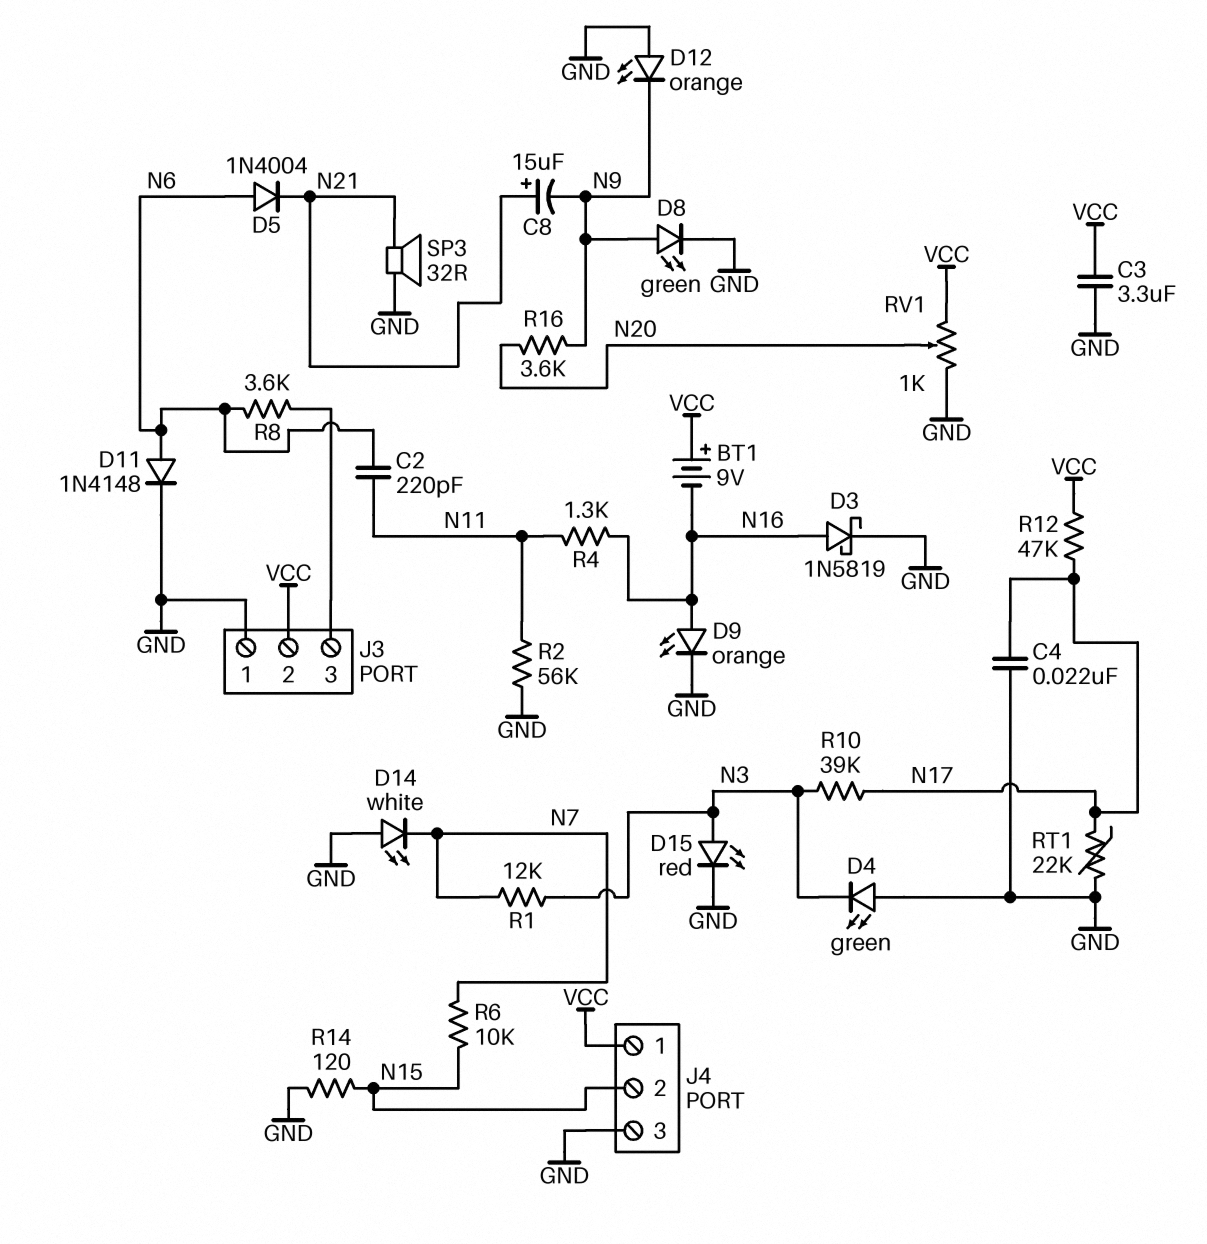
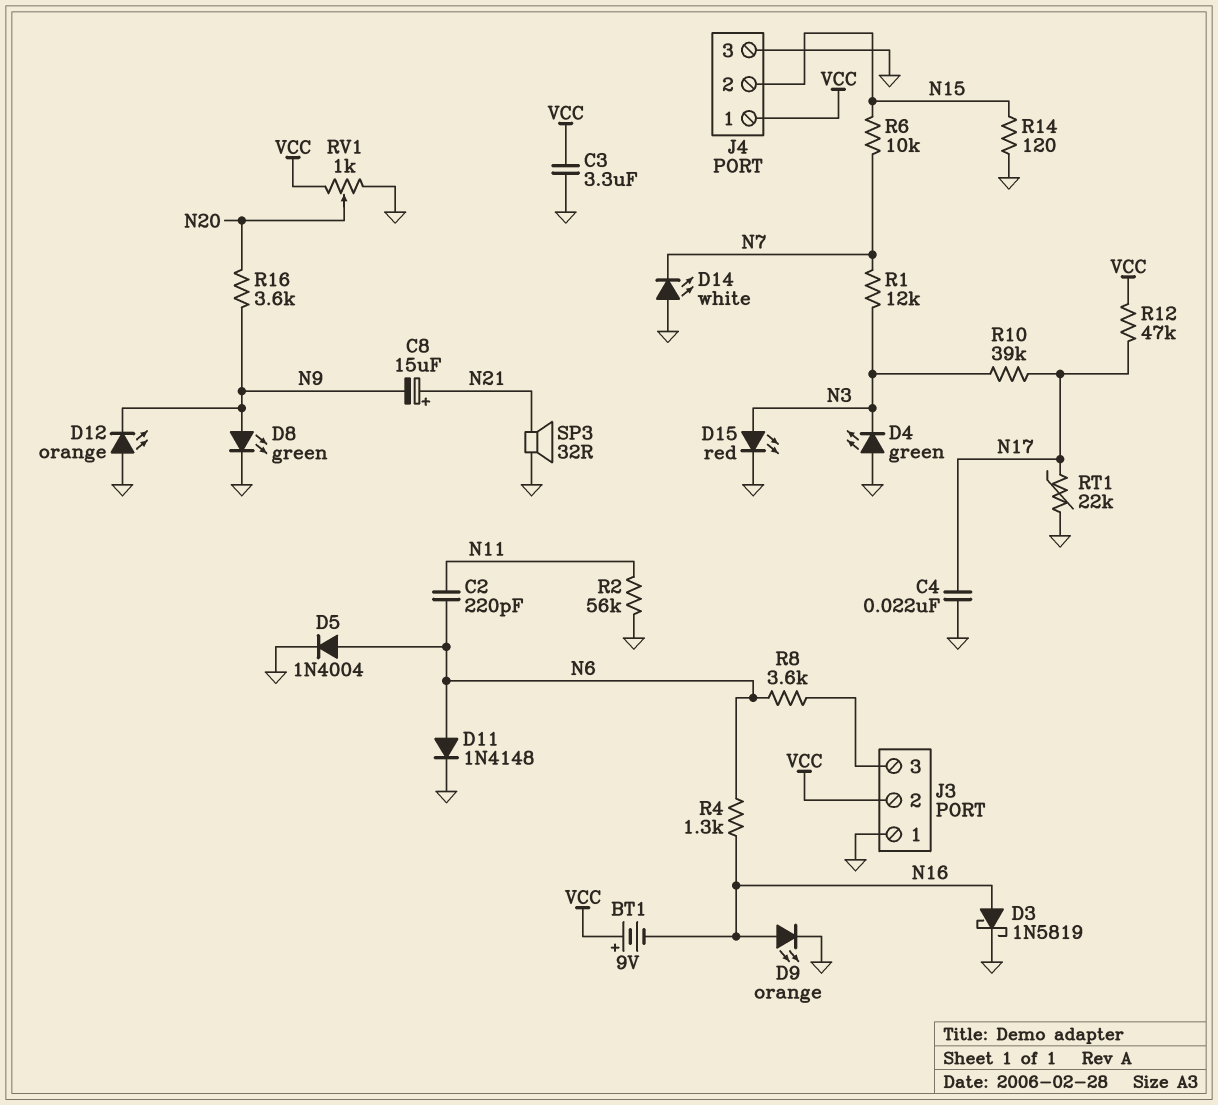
D5: diode 1N4004 (A N6, K N21) -> diode 1N4004 (A N6, K GND)
R4: 1.3k (N11, N16) -> 1.3k (N6, N16)

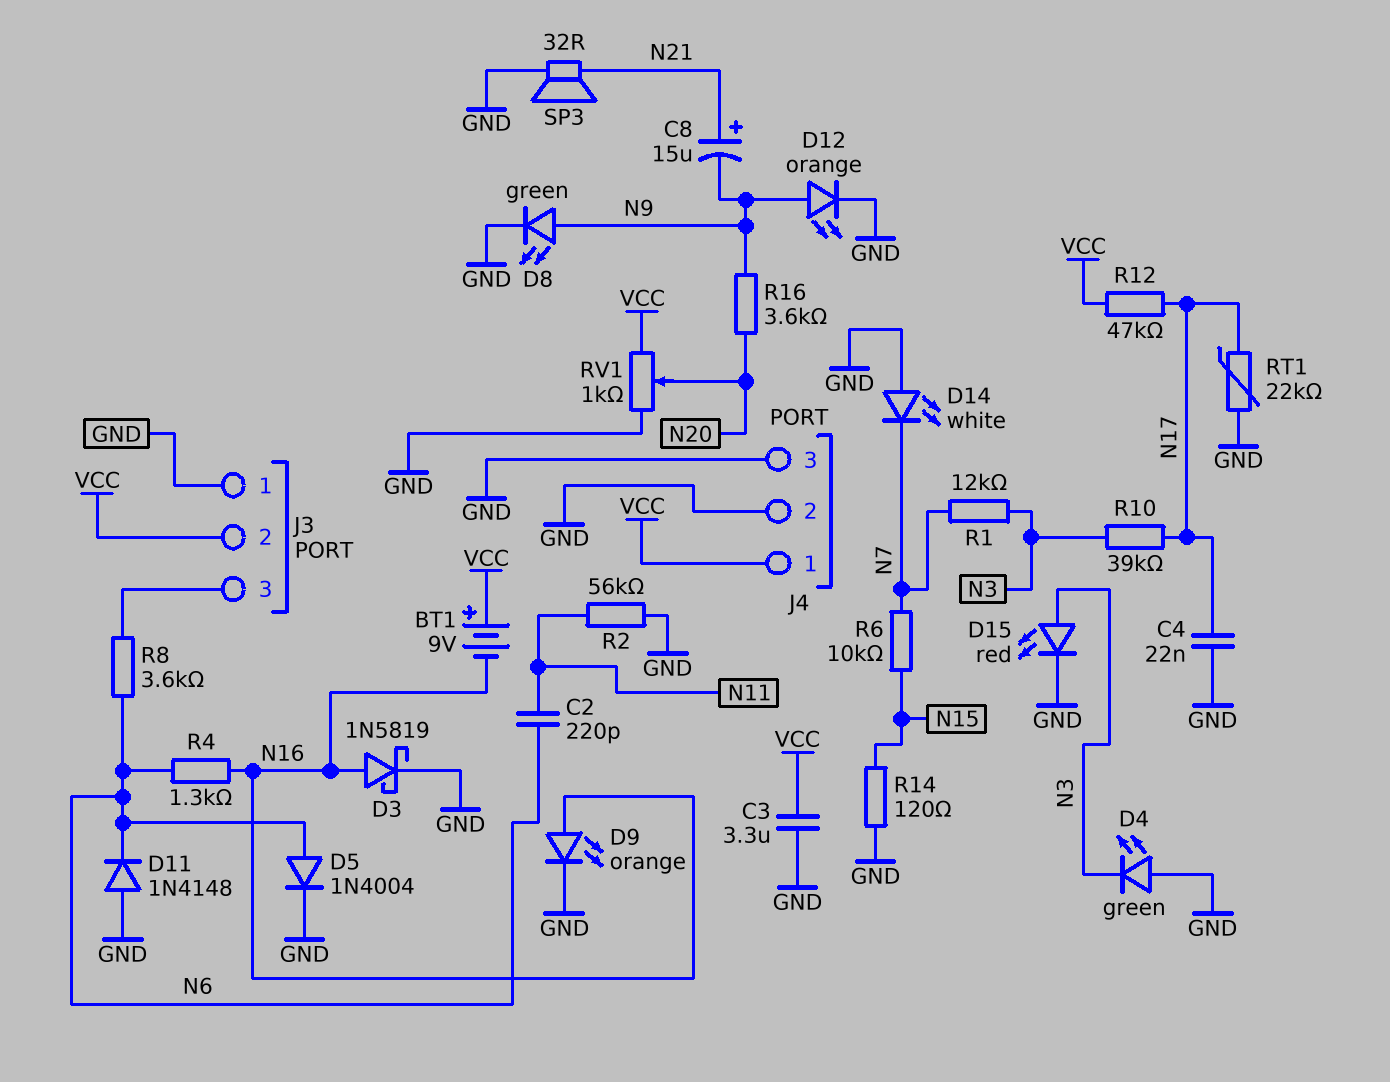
D11: diode 1N4148 (A N6, K GND) -> diode 1N4148 (A GND, K N6)
D12: LED orange (A GND, K N9) -> LED orange (A N9, K GND)
J4 pin 2: N15 -> GND

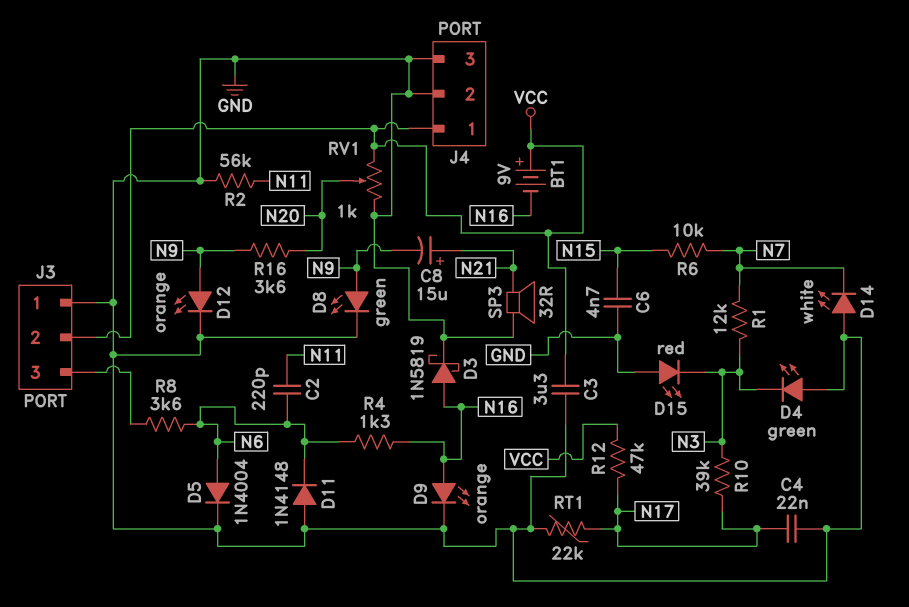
C6: none -> 4.7nF (GND, N15)
D15: LED red (A N3, K GND) -> LED red (A GND, K N3)
R14: 120 (GND, N15) -> none

